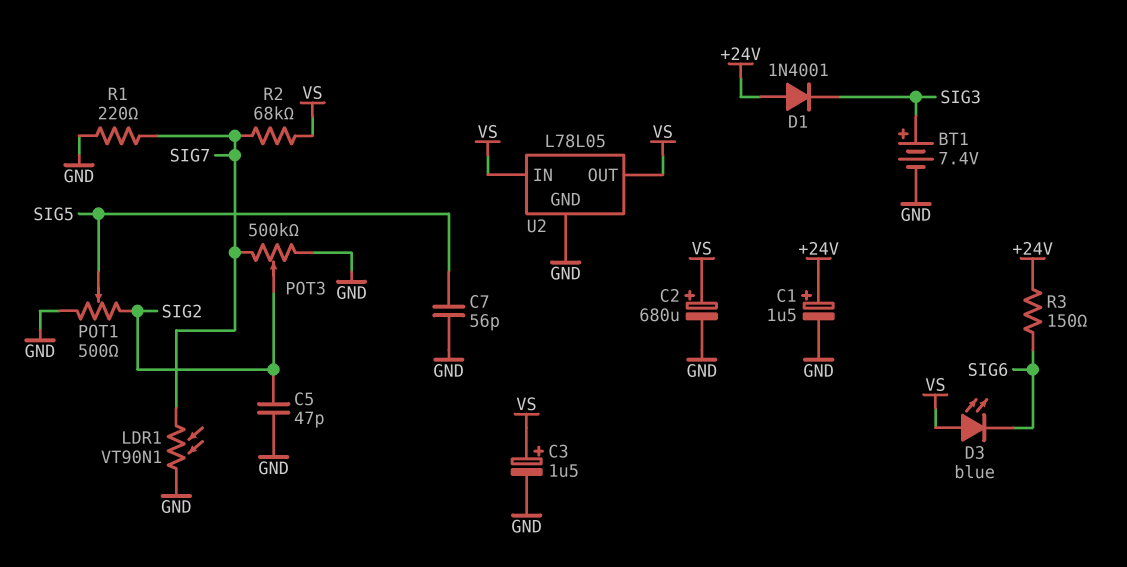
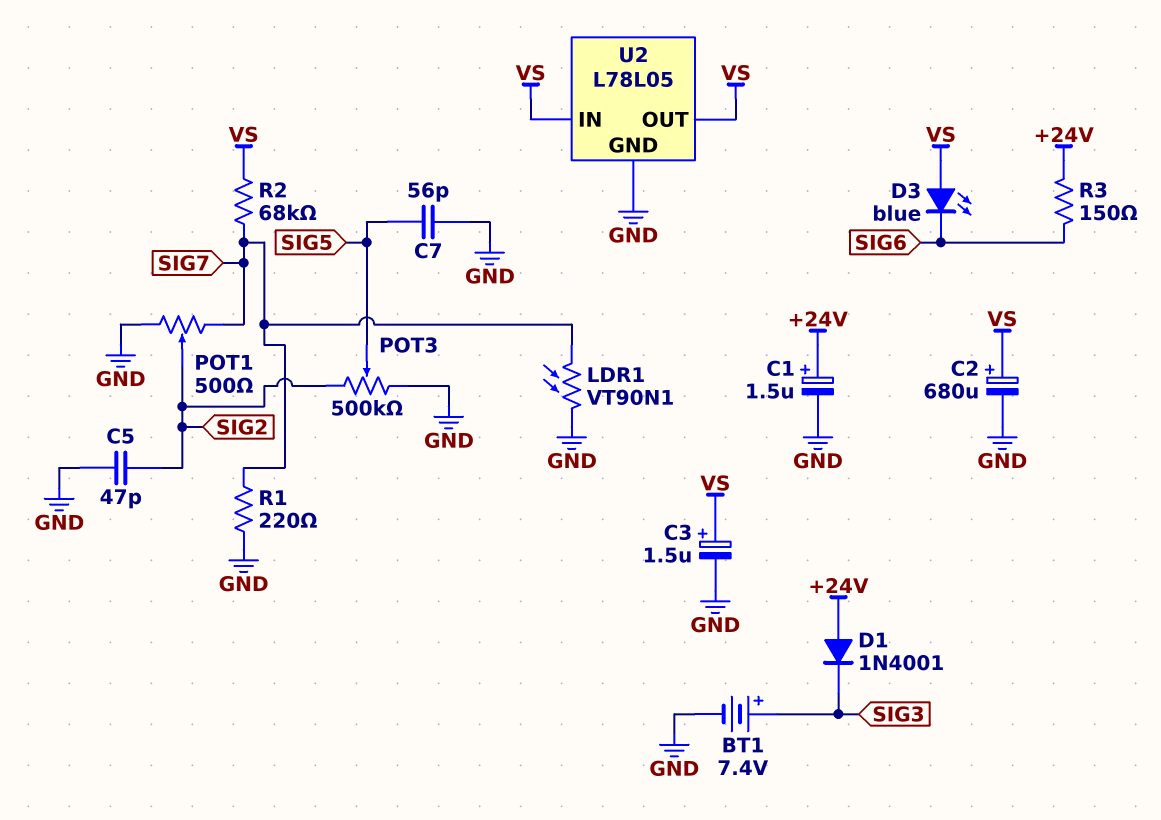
POT1: 500 (GND, SIG2, wiper SIG5) -> 500 (GND, SIG7, wiper SIG2)
POT3: 500k (GND, SIG7, wiper SIG2) -> 500k (GND, SIG2, wiper SIG5)

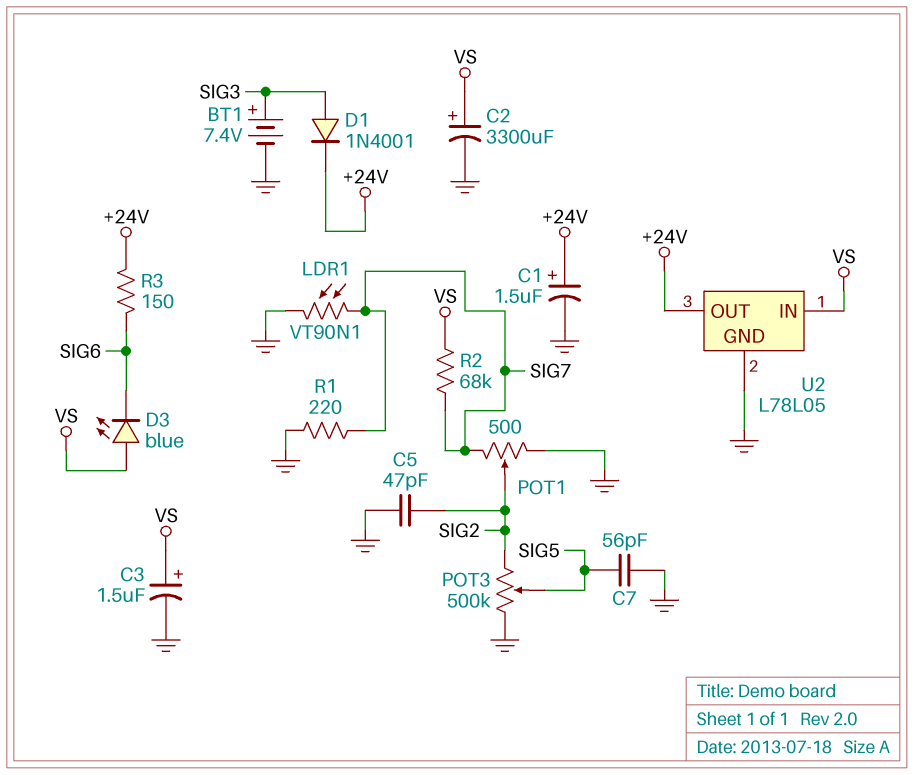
C2: 680uF (plus VS, minus GND) -> 3300uF (plus VS, minus GND)
D1: diode 1N4001 (A +24V, K SIG3) -> diode 1N4001 (A SIG3, K +24V)
U2 pin OUT: VS -> +24V

